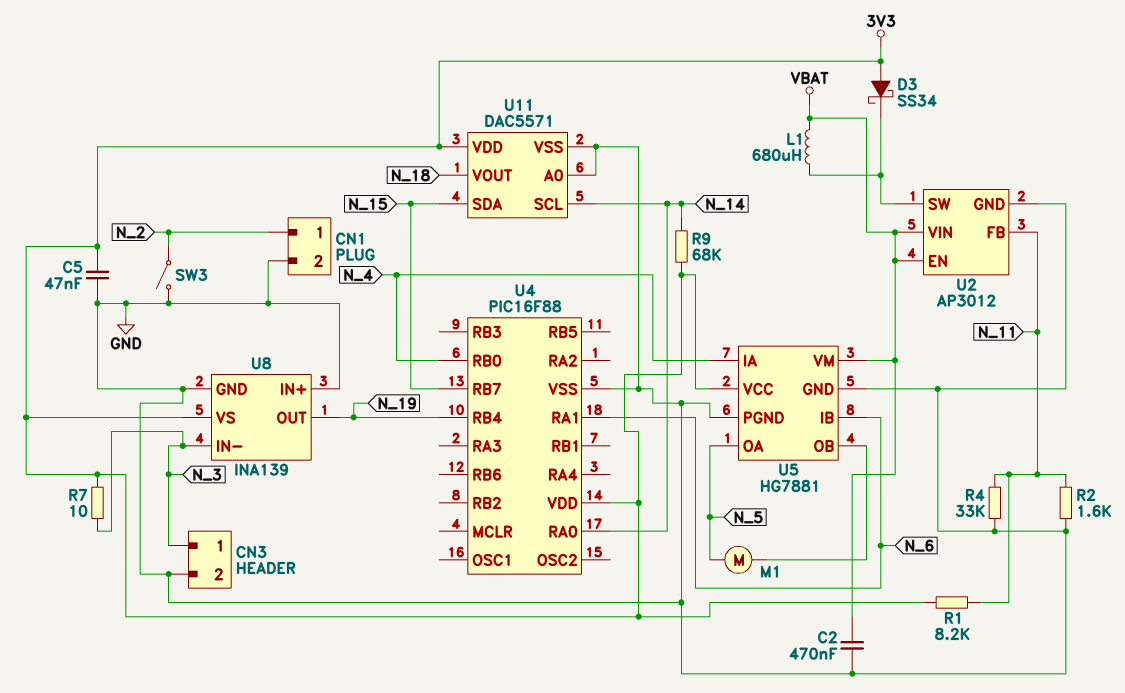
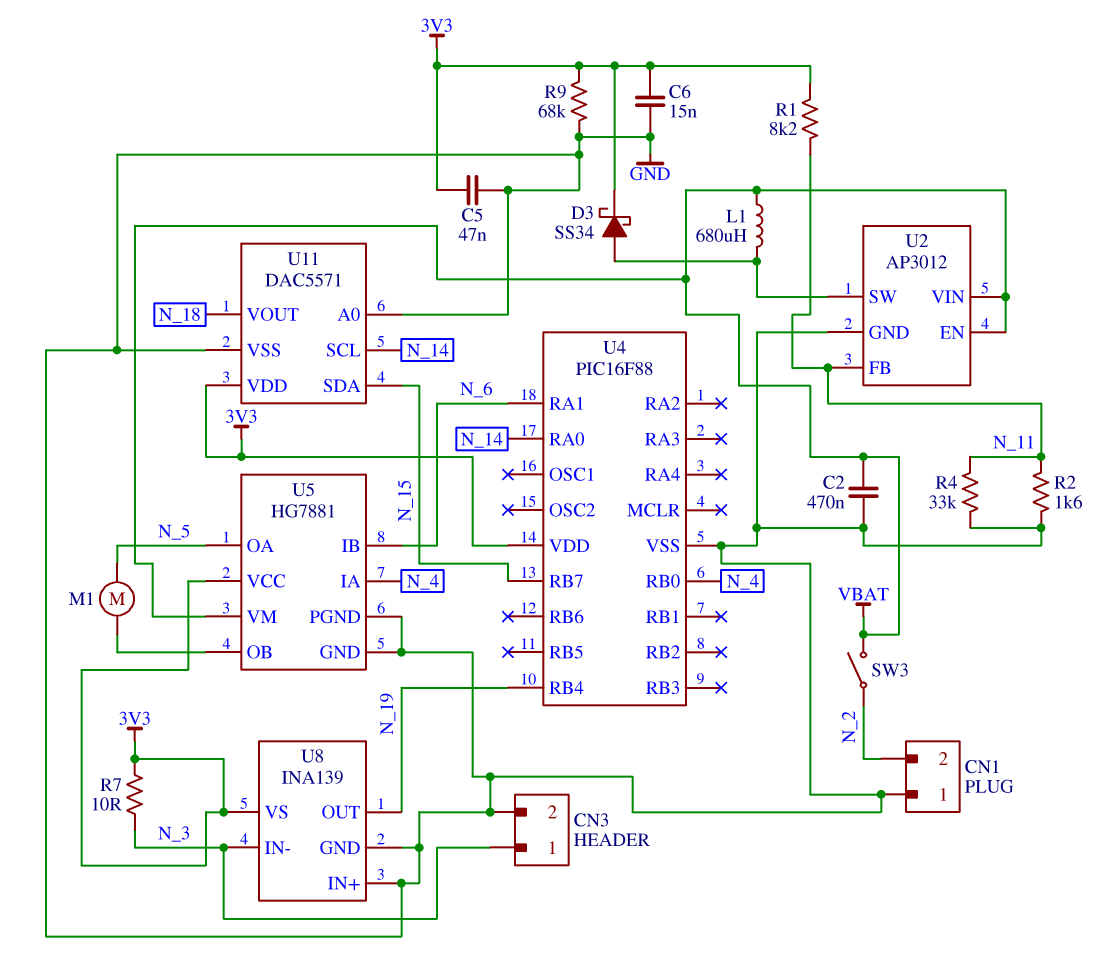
C6: none -> 15nF (3V3, GND)
CN1 pin 1: N_2 -> GND
CN1 pin 2: GND -> N_2
D3: schottky SS34 (A 3V3, K U2/SW) -> schottky SS34 (A U2/SW, K 3V3)
R9: 68k (3V3, N_14) -> 68k (3V3, GND)
SW3: switch (GND, N_2) -> switch (N_2, VBAT)

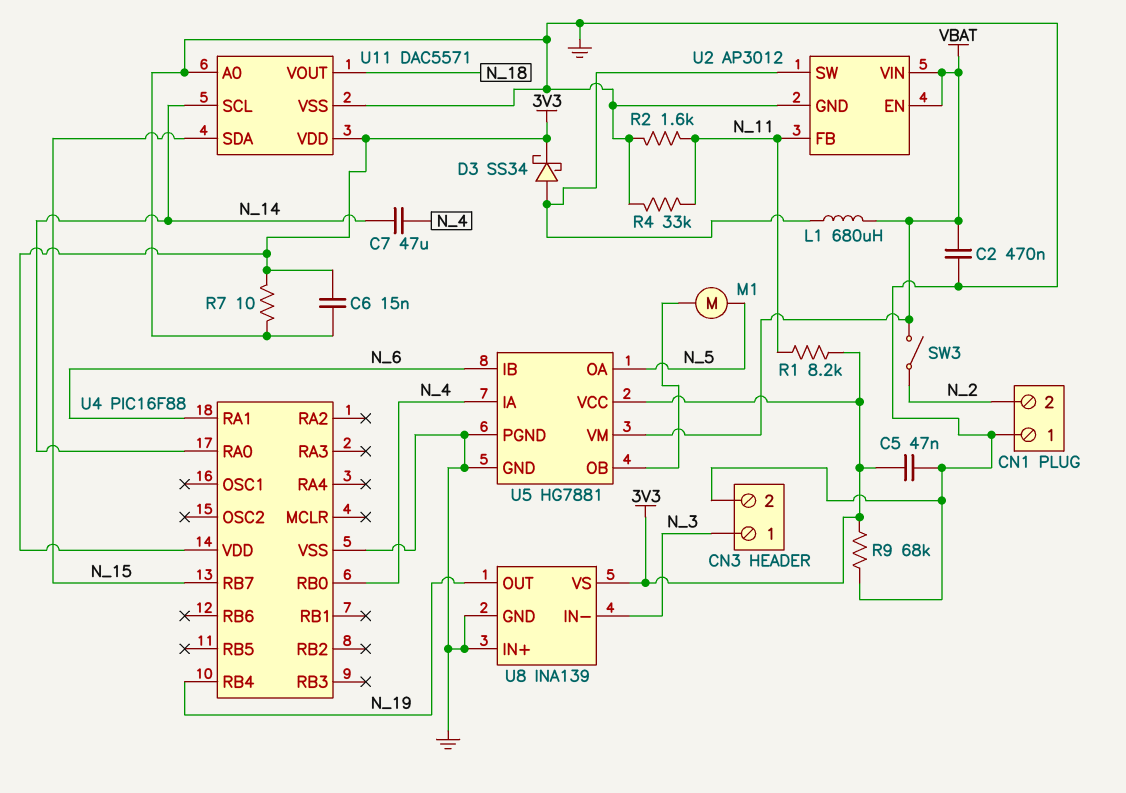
C7: none -> 47uF (N_4, N_14)
R7: 10 (3V3, N_3) -> 10 (3V3, GND)

